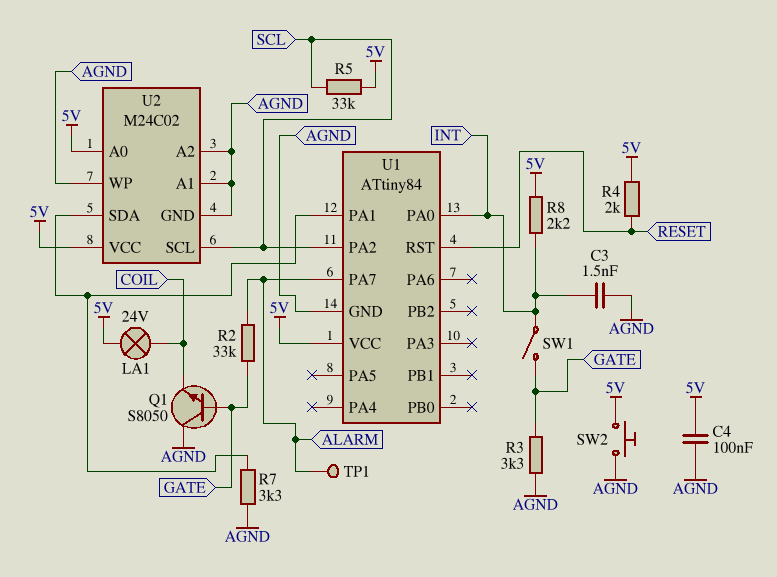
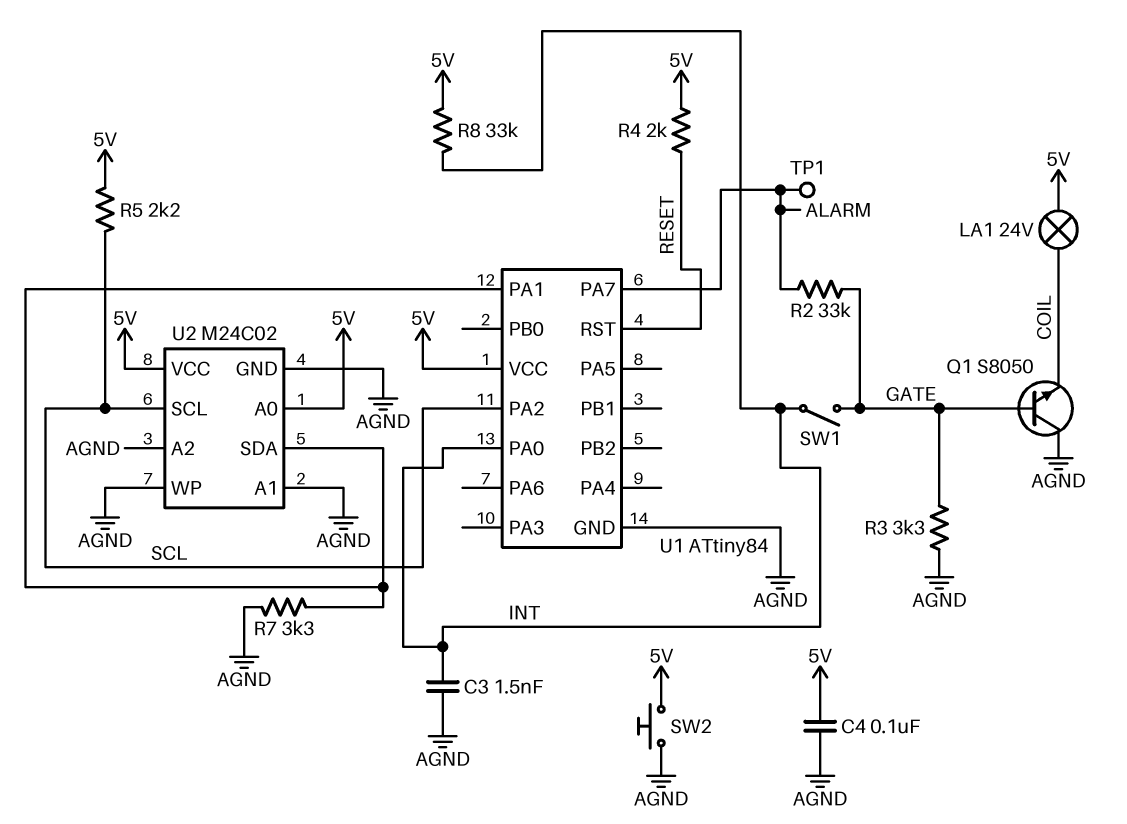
R5: 33k (5V, SCL) -> 2.2k (5V, SCL)
R8: 2.2k (5V, INT) -> 33k (5V, INT)

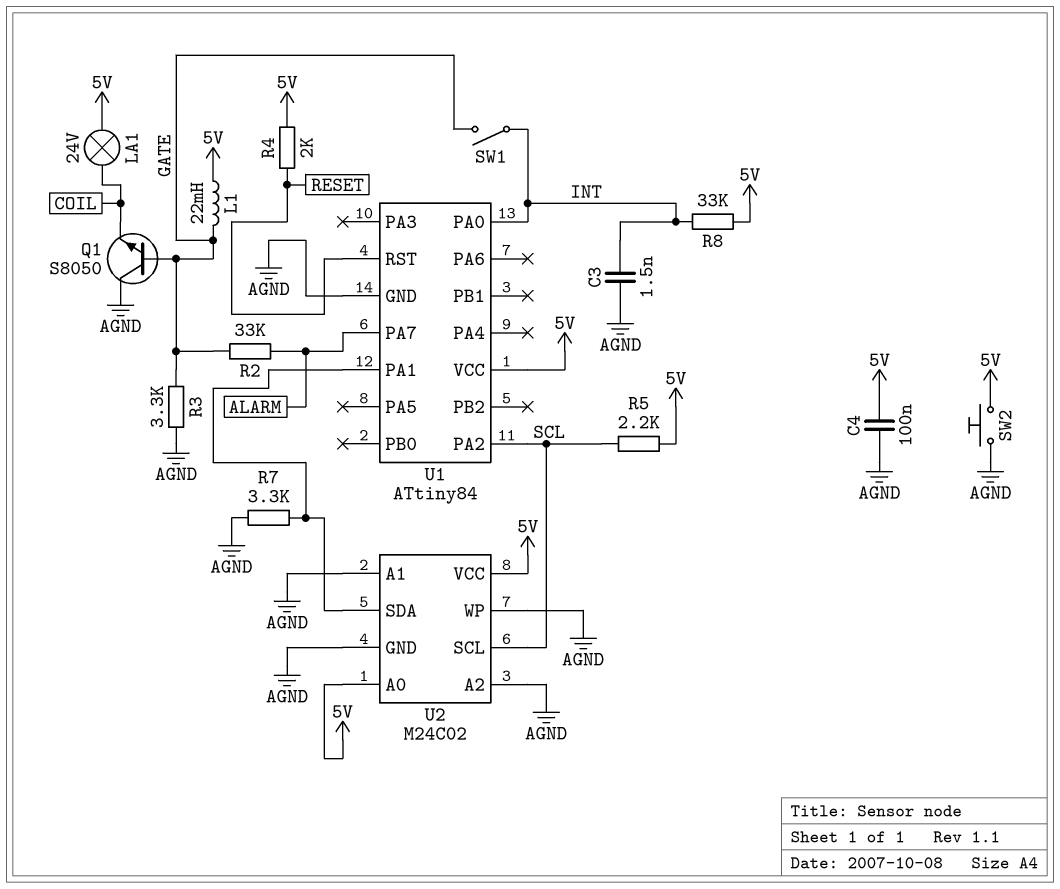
L1: none -> 22mH (5V, GATE)
TP1: test point (ALARM) -> none

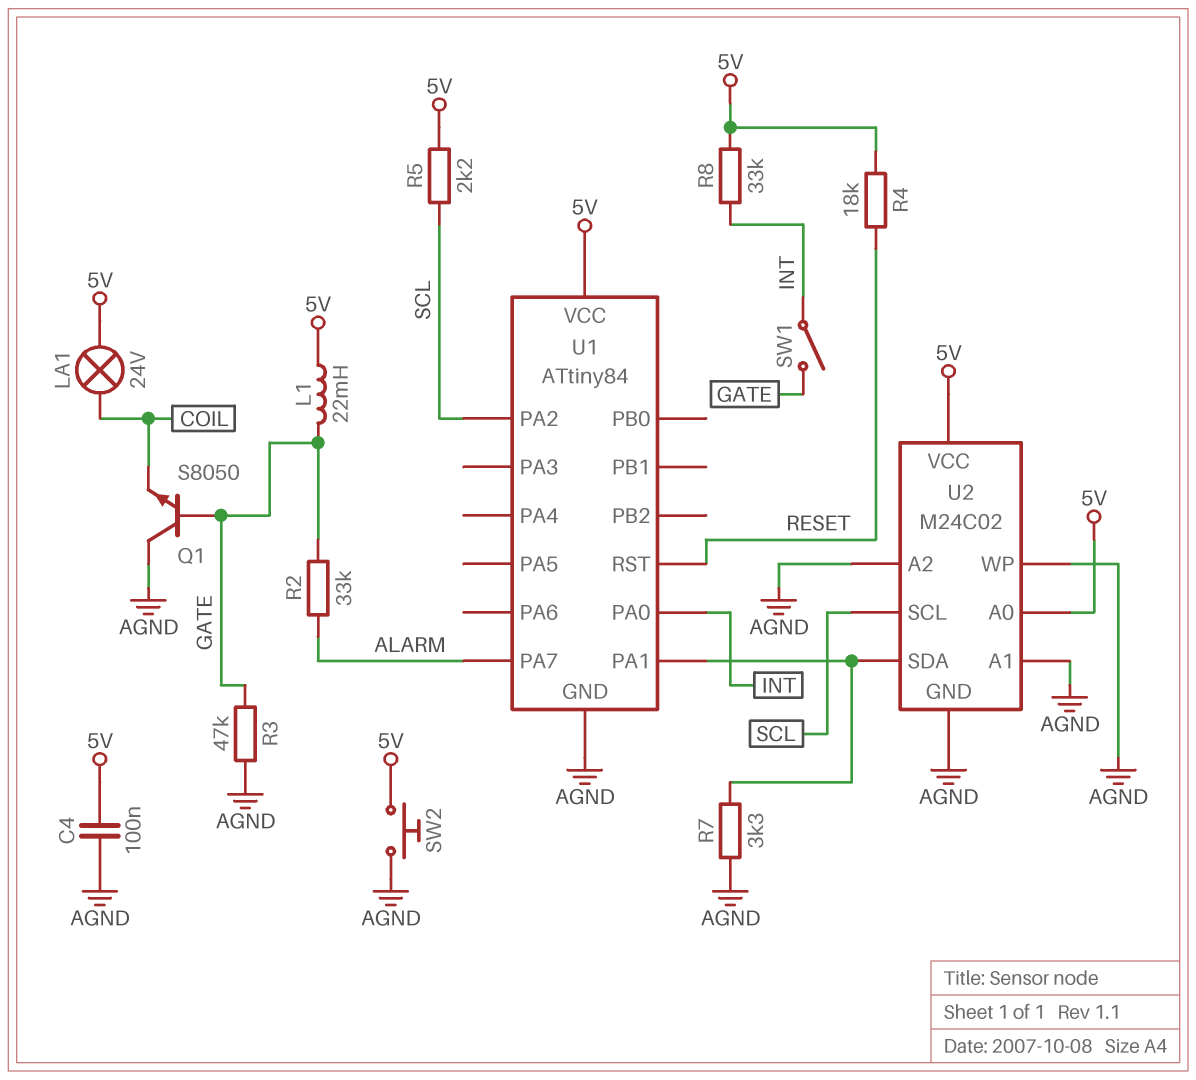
C3: 1.5nF (AGND, INT) -> none
R3: 3.3k (AGND, GATE) -> 47k (AGND, GATE)
R4: 2k (5V, RESET) -> 18k (5V, RESET)

